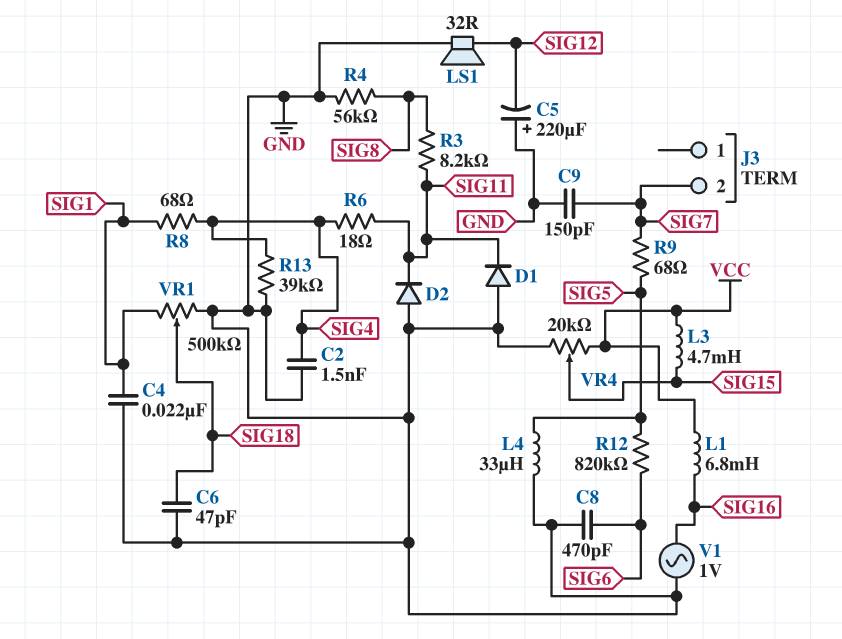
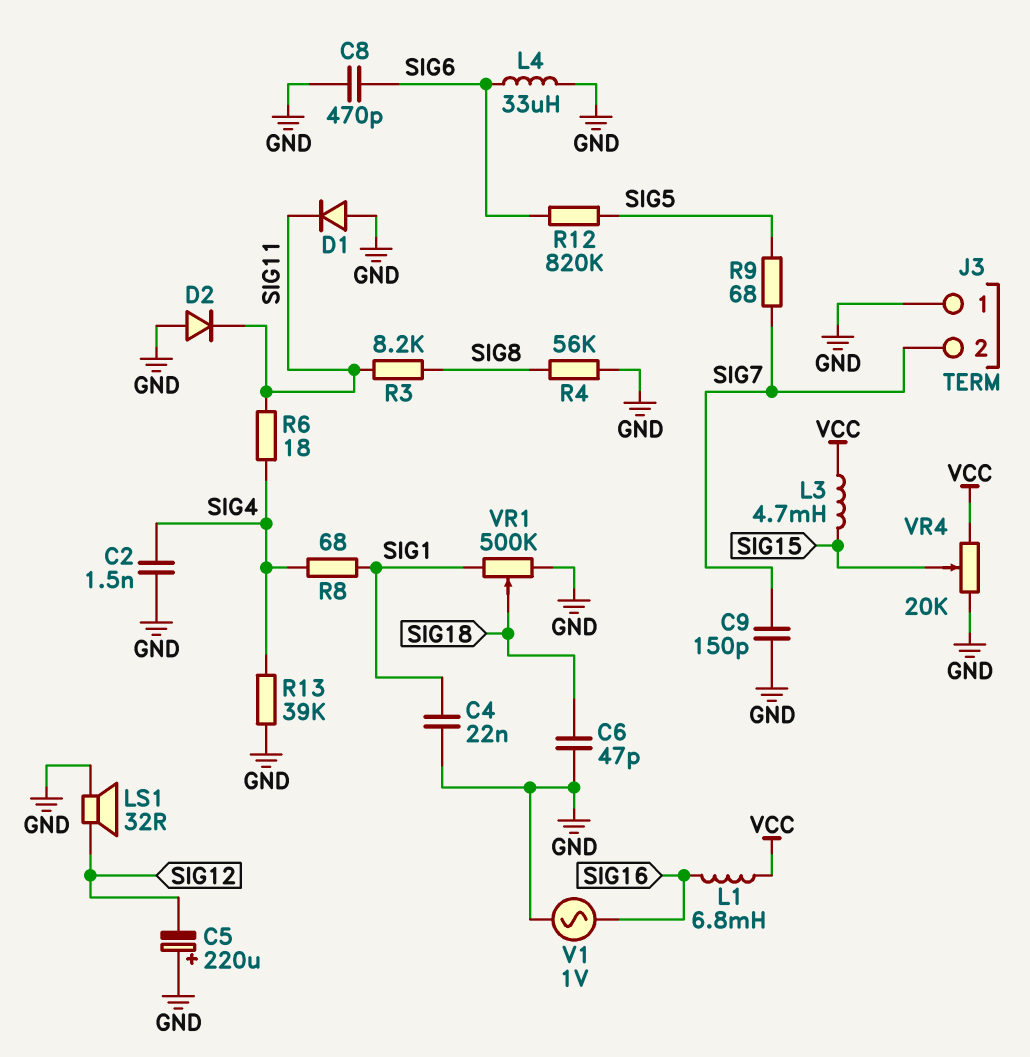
J3 pin 1: none -> GND
L4: 33uH (GND, SIG5) -> 33uH (GND, SIG6)

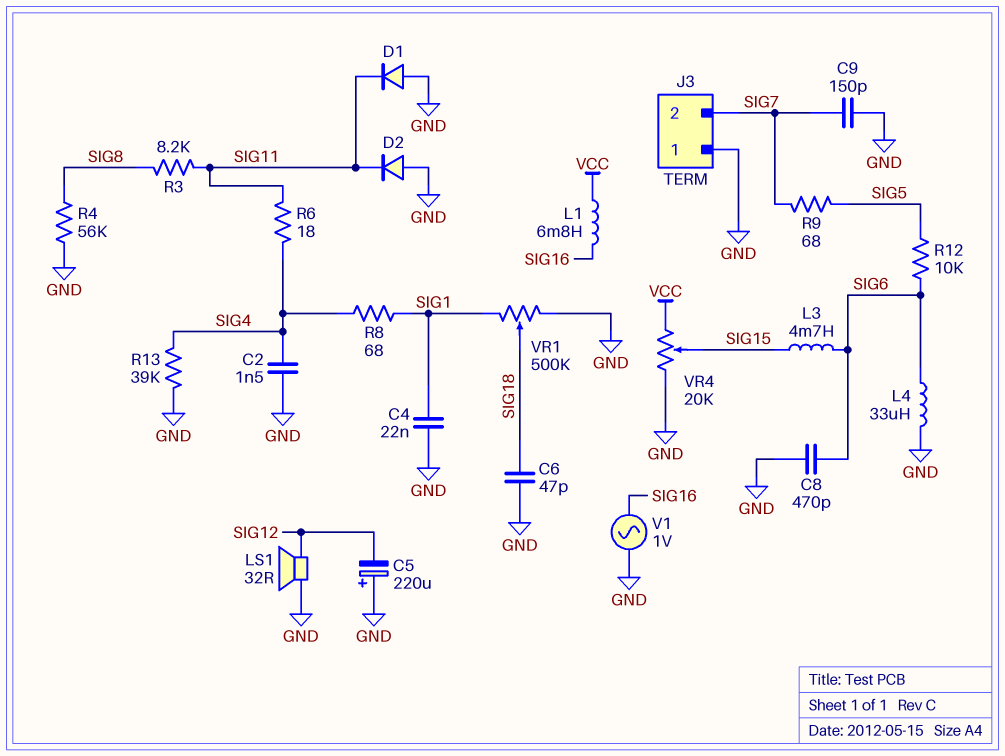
L3: 4.7mH (SIG15, VCC) -> 4.7mH (SIG6, SIG15)
R12: 820k (SIG5, SIG6) -> 10k (SIG5, SIG6)

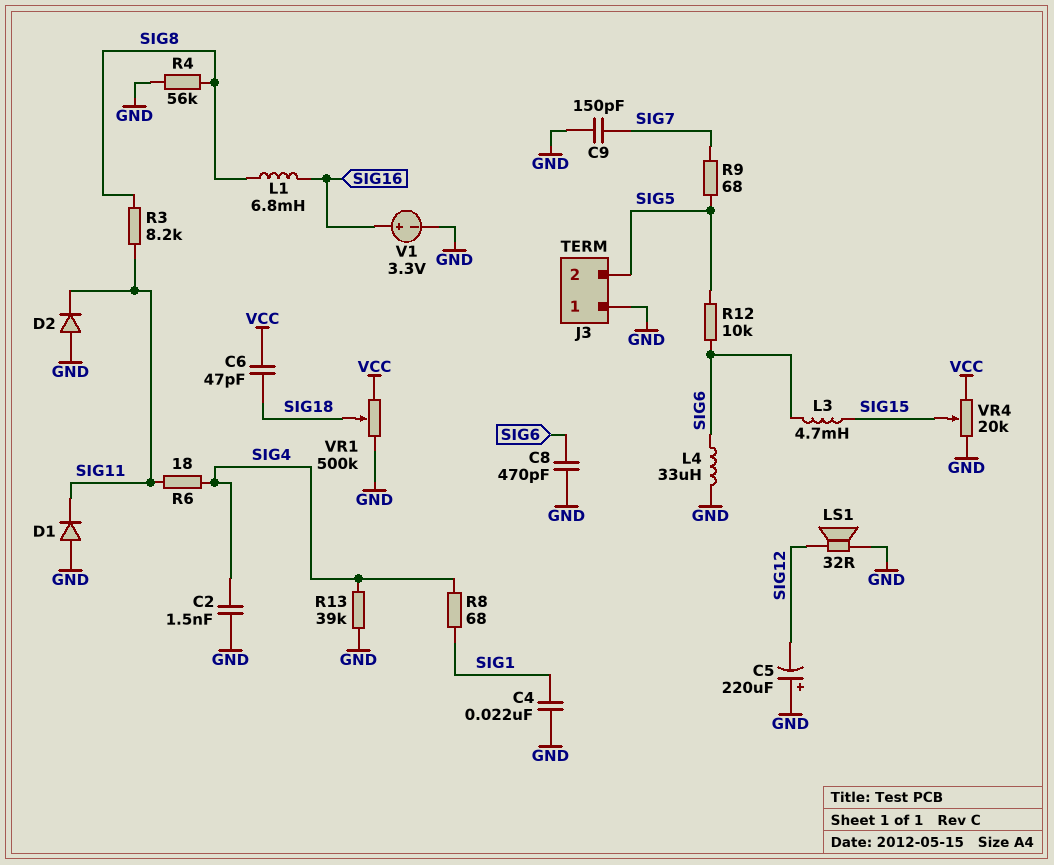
C6: 47pF (GND, SIG18) -> 47pF (SIG18, VCC)
J3 pin 2: SIG7 -> SIG5
L1: 6.8mH (SIG16, VCC) -> 6.8mH (SIG8, SIG16)
V1: AC 1V (GND, SIG16) -> 3.3V (plus SIG16, minus GND)
VR1: 500k (GND, SIG1, wiper SIG18) -> 500k (GND, VCC, wiper SIG18)

